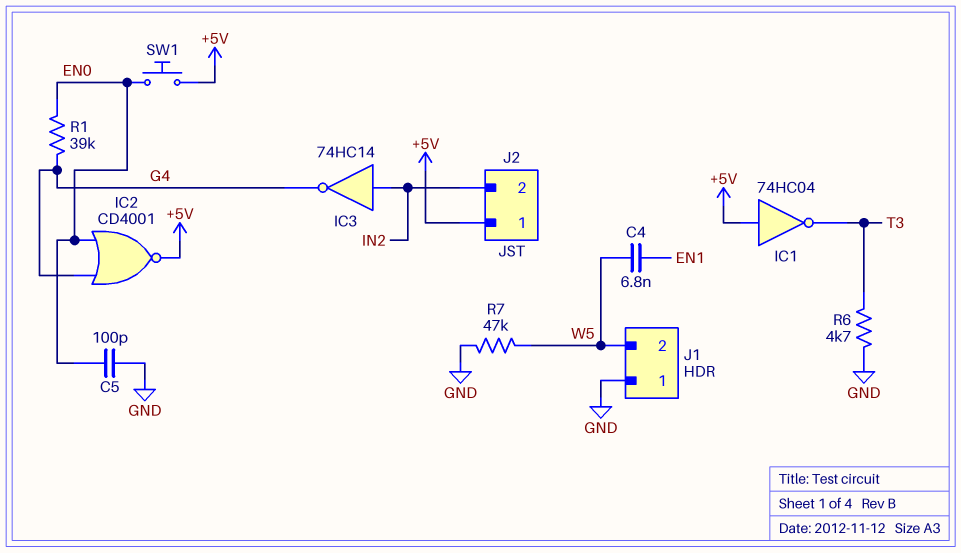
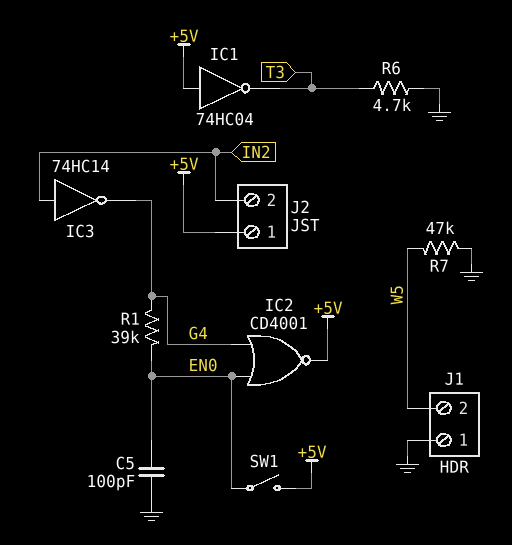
C4: 6.8nF (EN1, W5) -> none
SW1: button (+5V, EN0) -> switch (+5V, EN0)

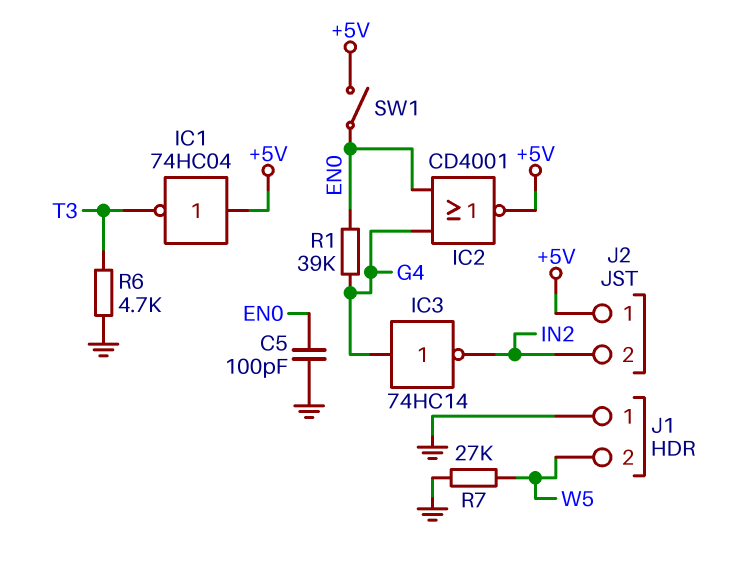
IC3: NOT 74HC14 (in IN2, out G4) -> NOT 74HC14 (in G4, out IN2)
R7: 47k (GND, W5) -> 27k (GND, W5)

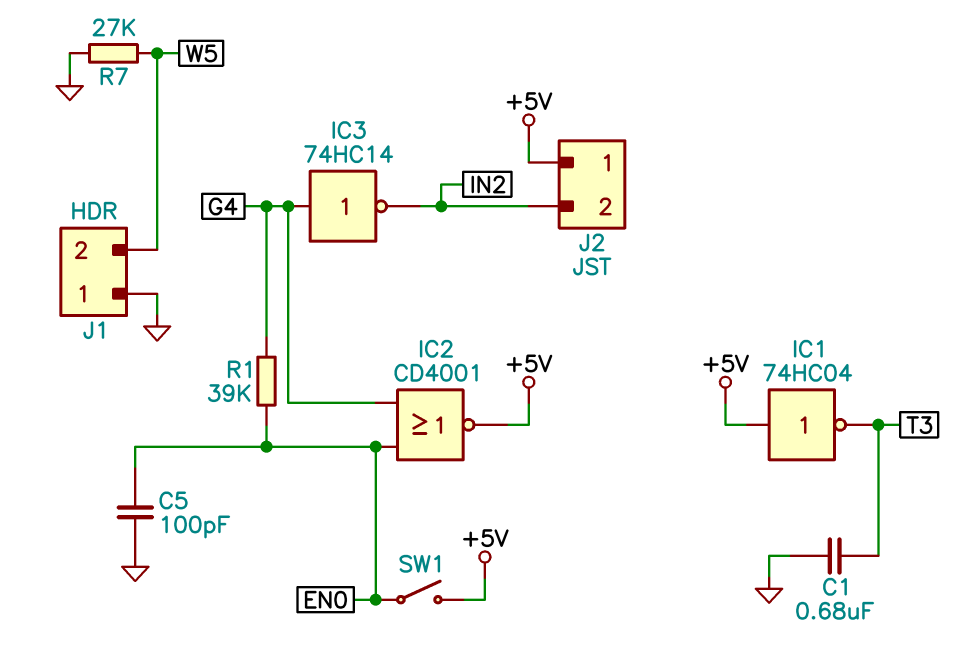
C1: none -> 680nF (GND, T3)
R6: 4.7k (GND, T3) -> none

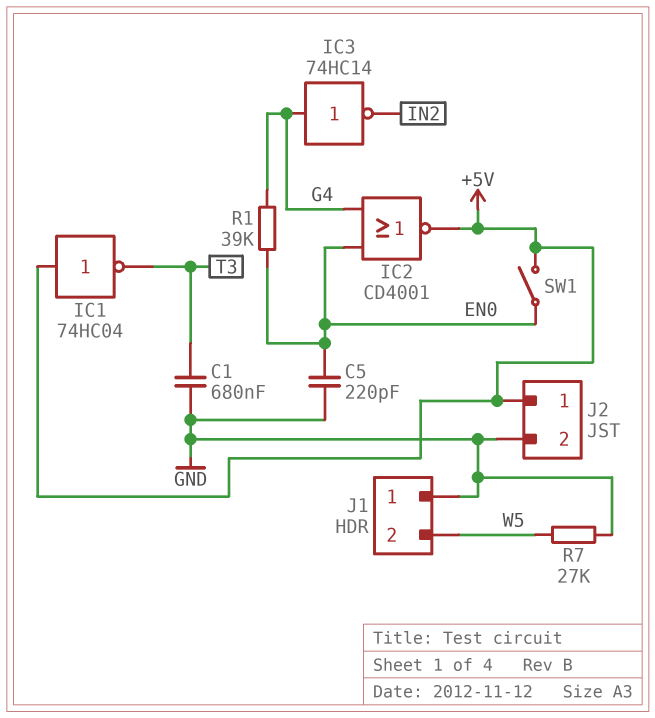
C5: 100pF (EN0, GND) -> 220pF (EN0, GND)
J2 pin 2: IN2 -> GND

